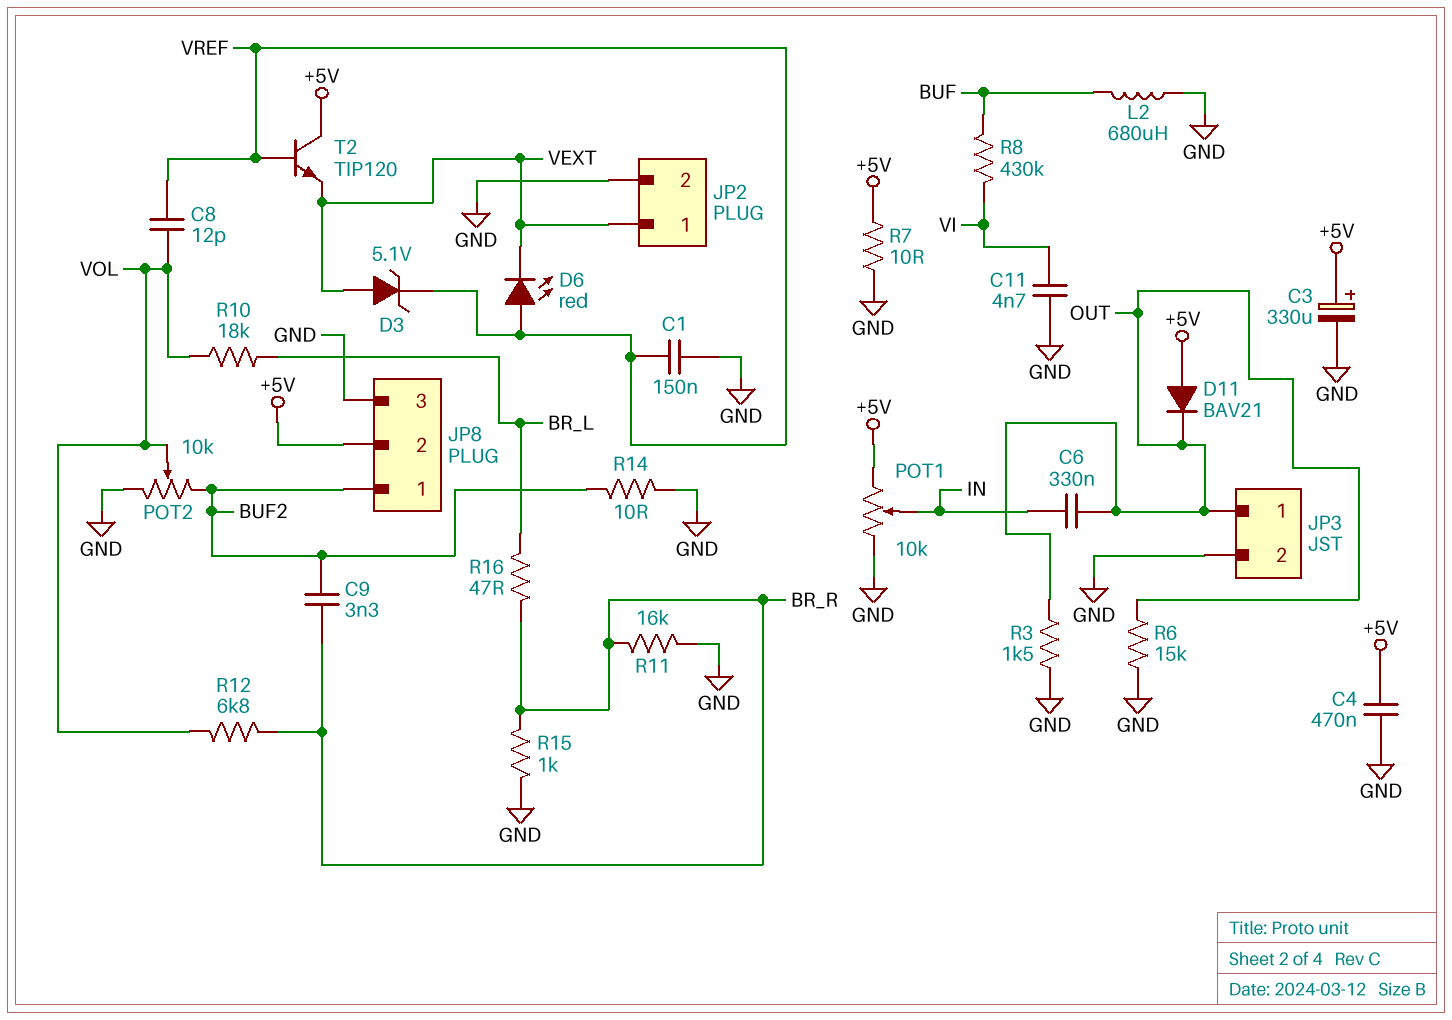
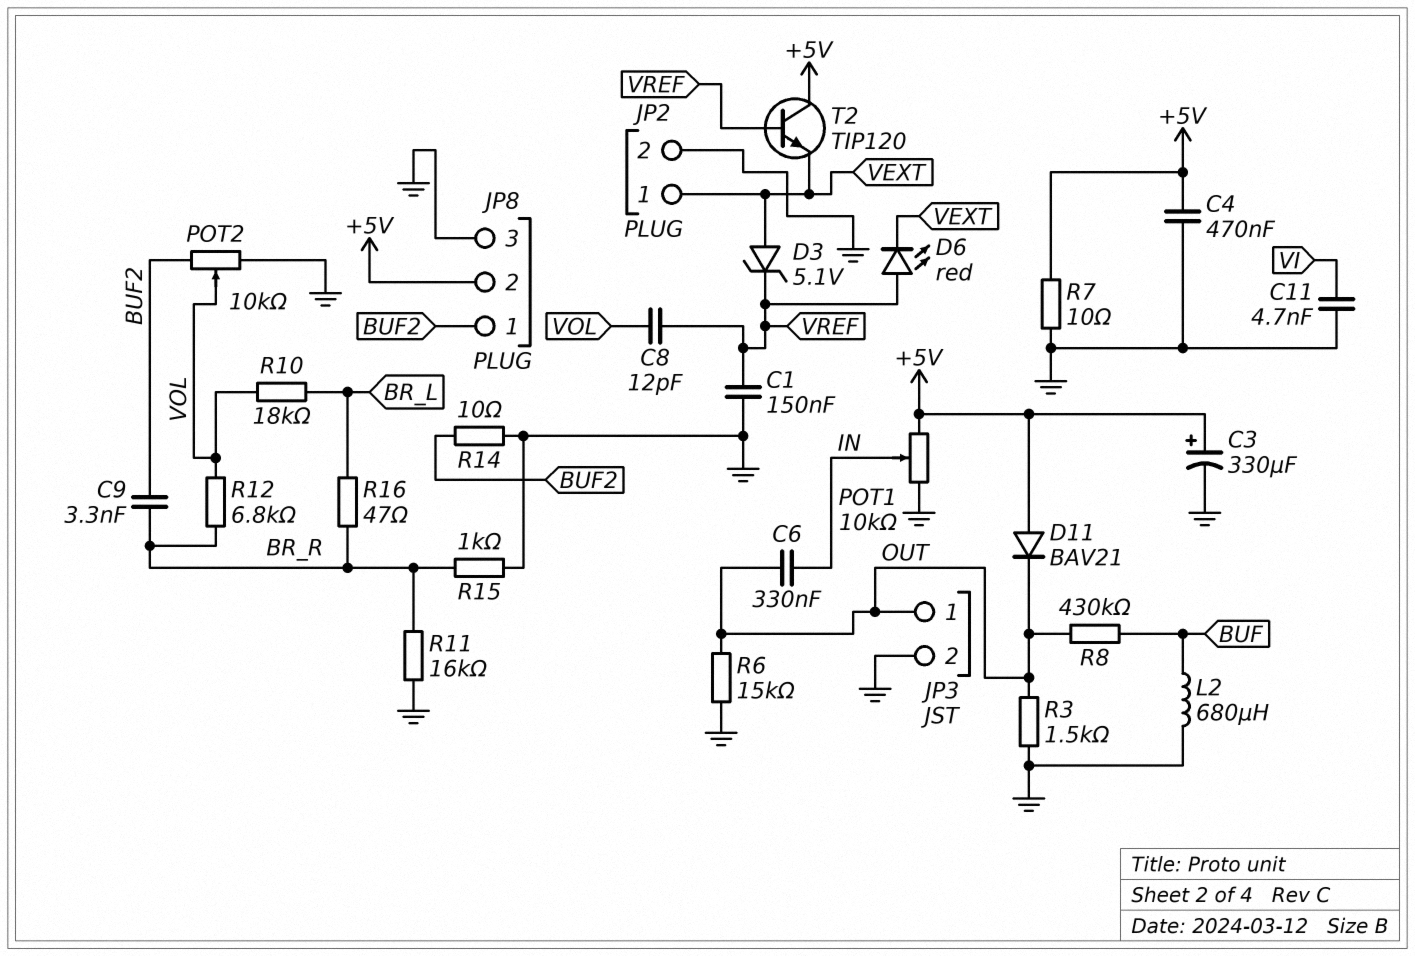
R8: 430k (BUF, VI) -> 430k (BUF, OUT)

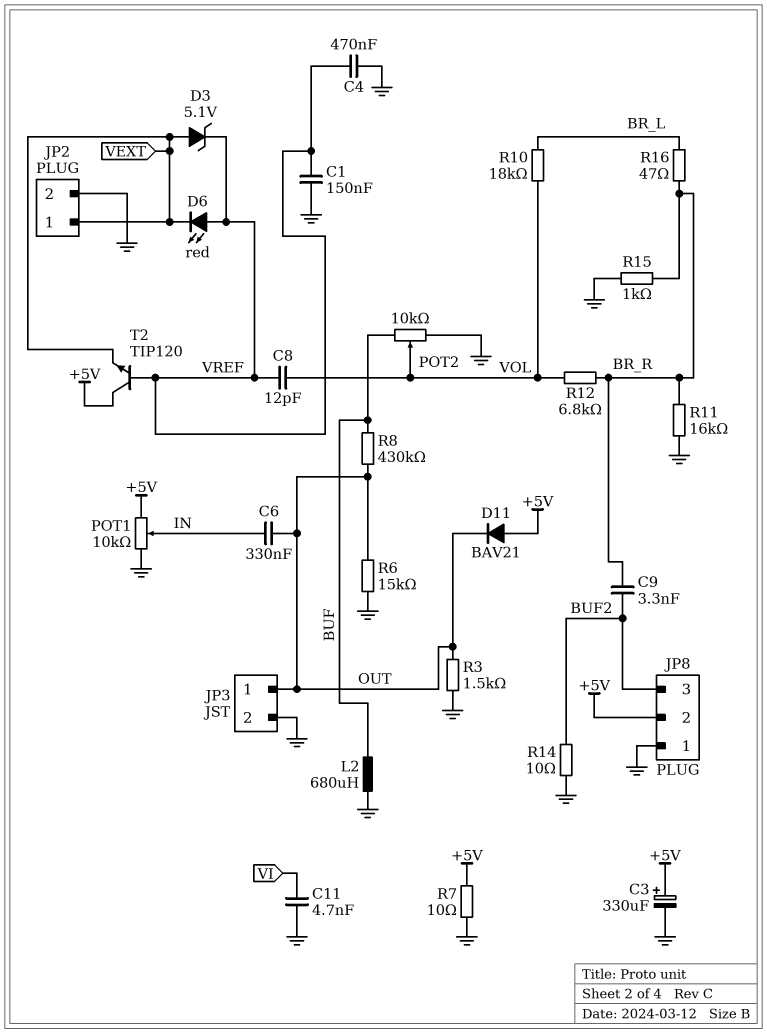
C4: 470nF (+5V, GND) -> 470nF (GND, VREF)
JP8 pin 1: BUF2 -> GND
JP8 pin 3: GND -> BUF2
POT2: 10k (BUF2, GND, wiper VOL) -> 10k (BUF, GND, wiper VOL)

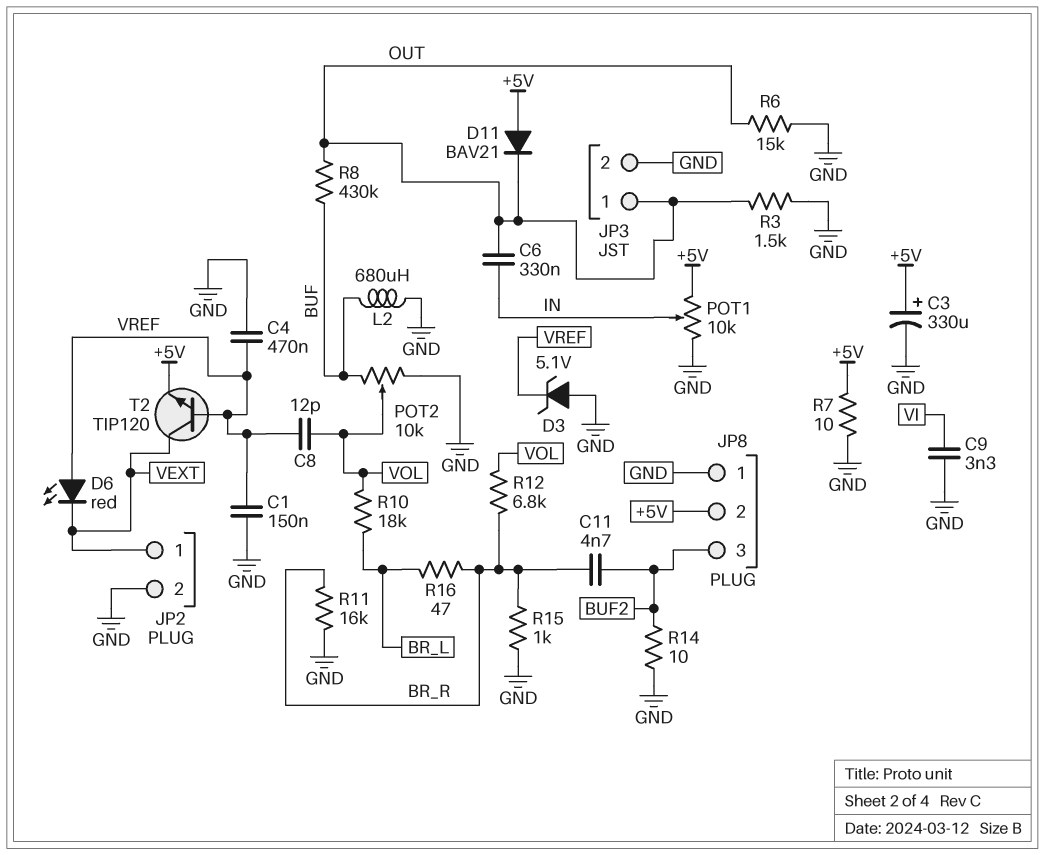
C9: 3.3nF (BR_R, BUF2) -> 3.3nF (GND, VI)
C11: 4.7nF (GND, VI) -> 4.7nF (BR_R, BUF2)
D3: zener 5.1V (A VEXT, K VREF) -> zener 5.1V (A GND, K VREF)
T2: NPN TIP120 (B VREF, C +5V, E VEXT) -> NPN TIP120 (B VREF, C VEXT, E +5V)

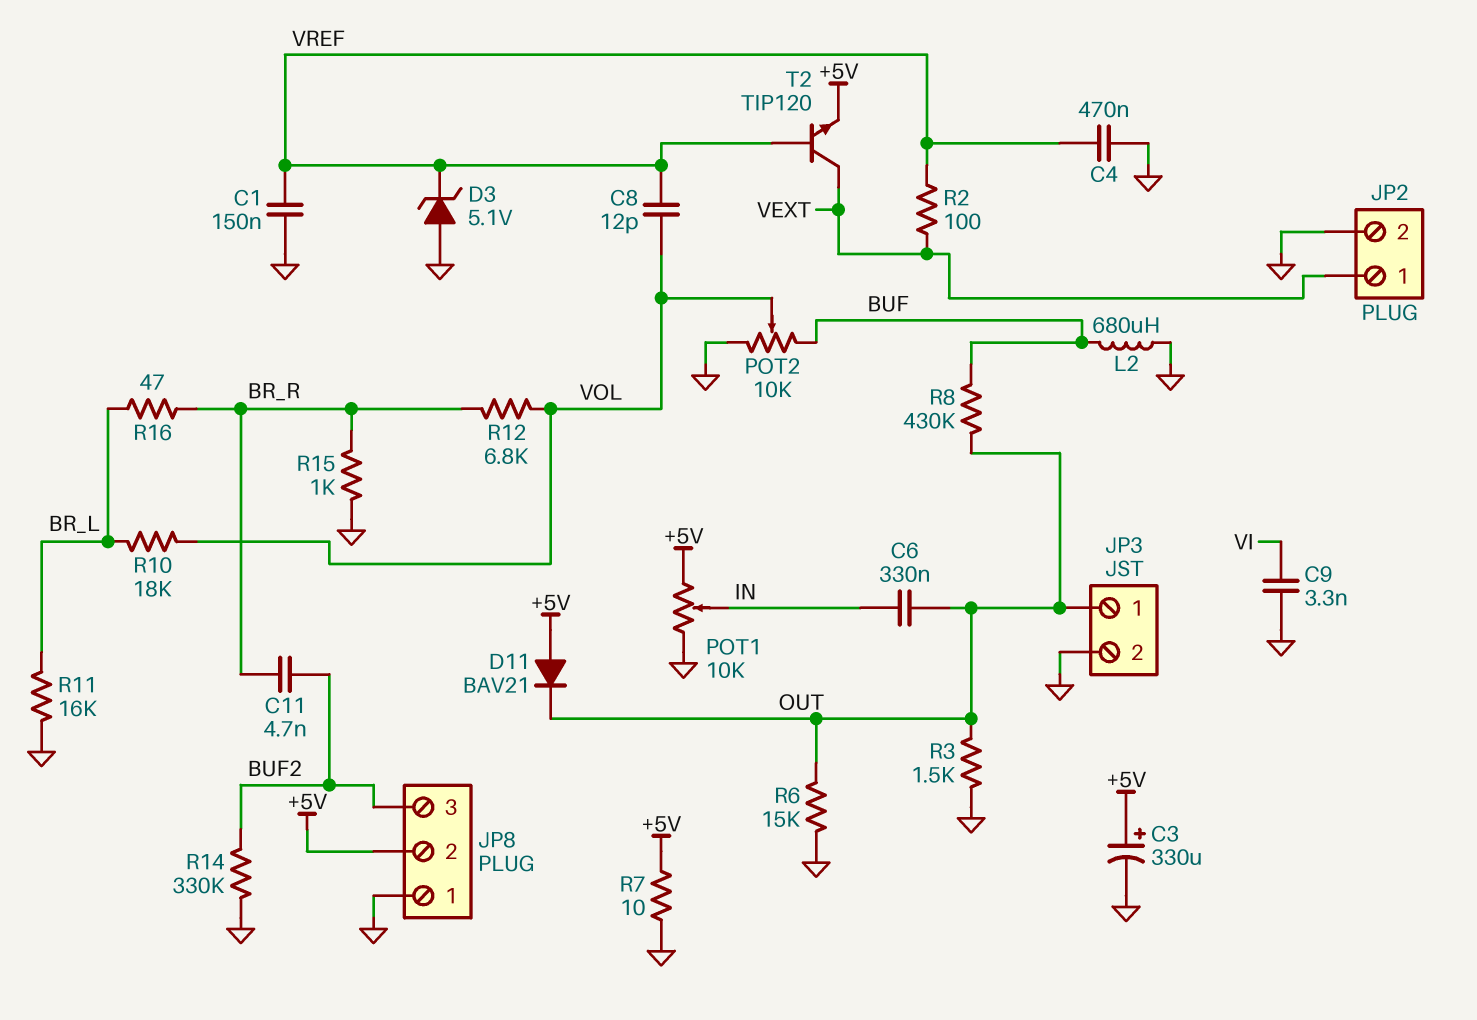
D6: LED red (A VREF, K VEXT) -> none
R2: none -> 100 (VEXT, VREF)
R11: 16k (BR_R, GND) -> 16k (BR_L, GND)
R14: 10 (BUF2, GND) -> 330k (BUF2, GND)

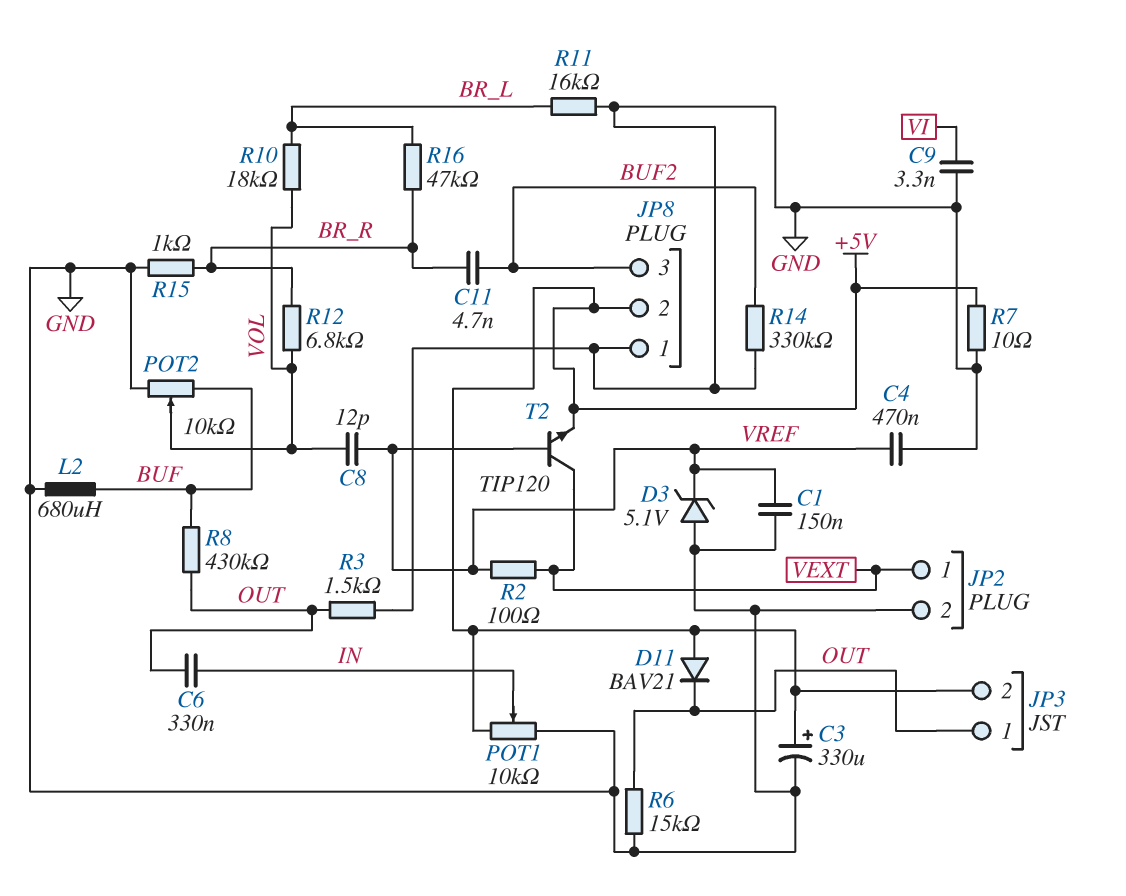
JP3 pin 2: GND -> +5V
R16: 47 (BR_L, BR_R) -> 47k (BR_L, BR_R)

